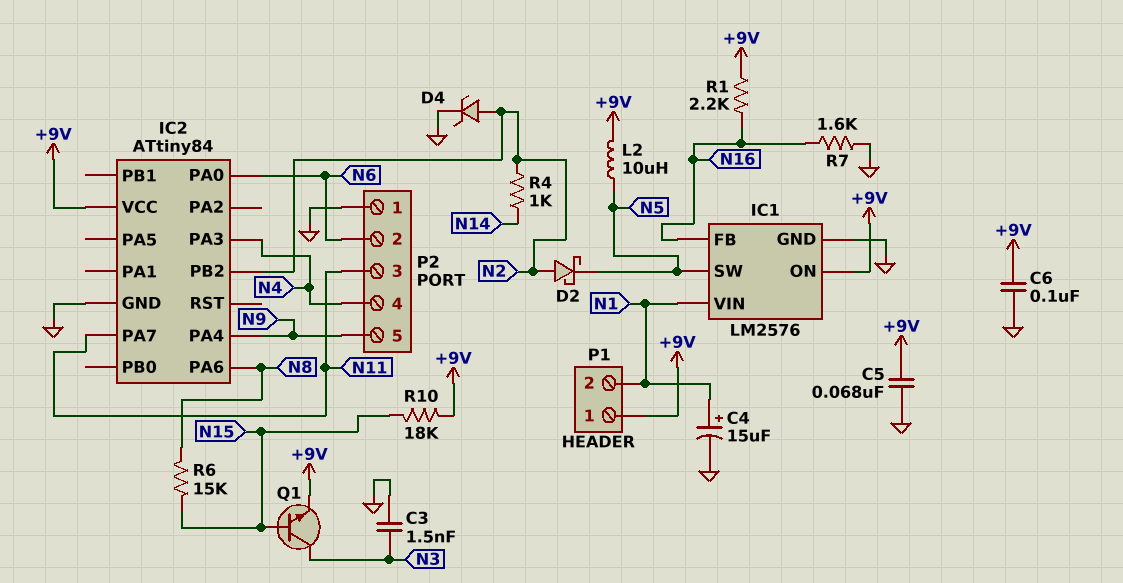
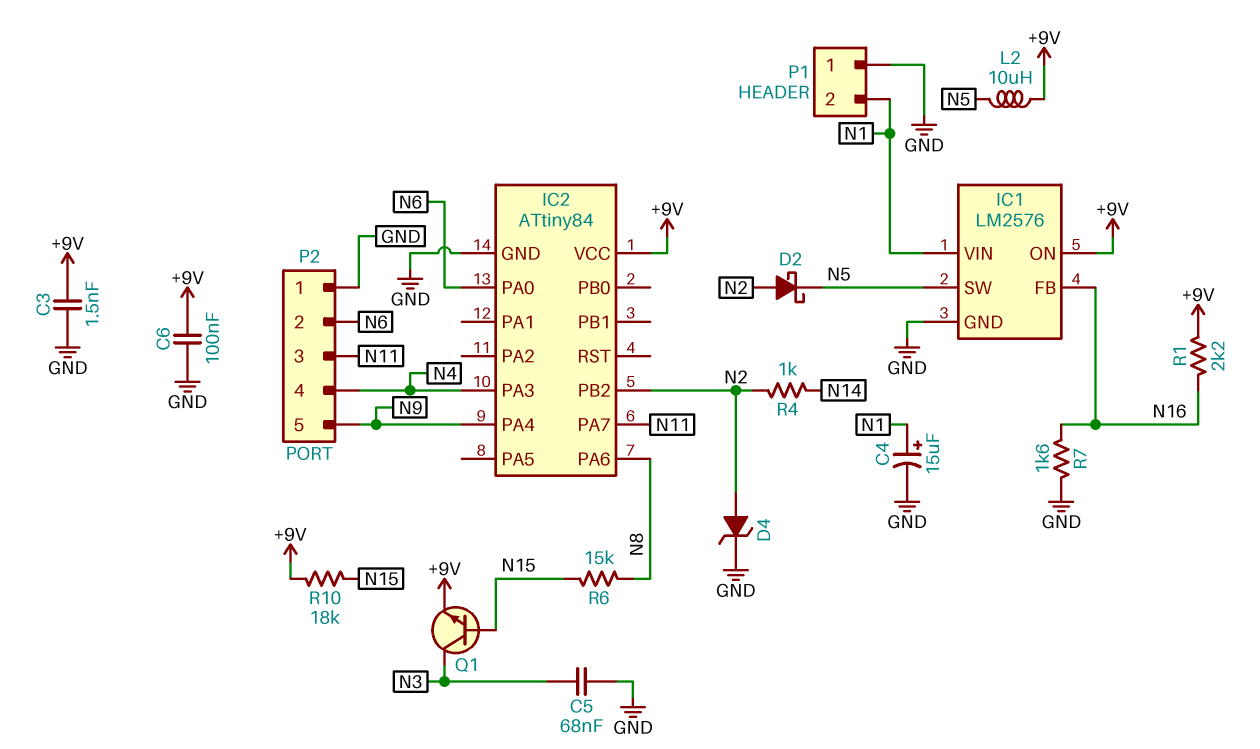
C3: 1.5nF (GND, N3) -> 1.5nF (+9V, GND)
C5: 68nF (+9V, GND) -> 68nF (GND, N3)
P1 pin 1: +9V -> GND

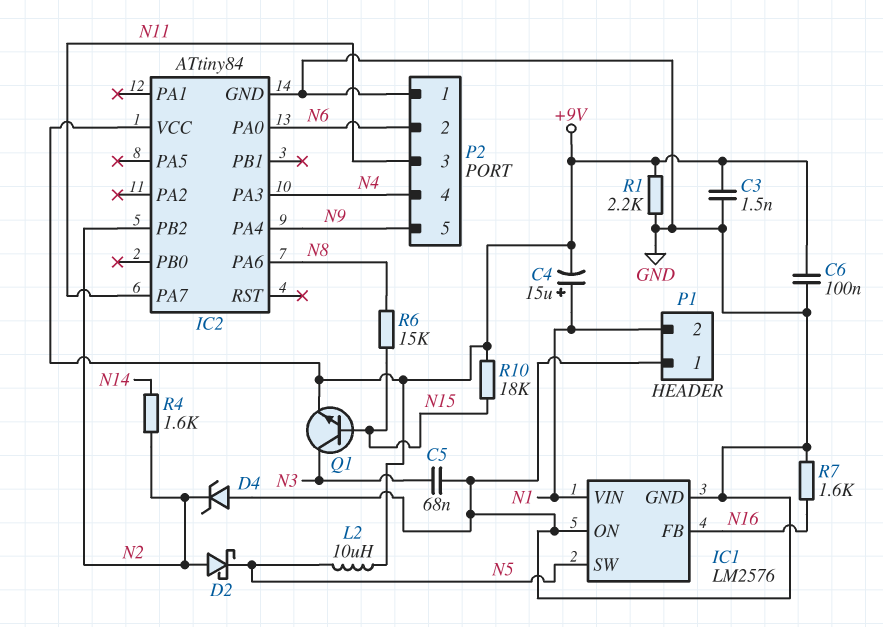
C4: 15uF (plus N1, minus GND) -> 15uF (plus N1, minus +9V)
D4: zener (A N2, K GND) -> zener (A GND, K N2)
IC1 pin ON: +9V -> GND
R1: 2.2k (+9V, N16) -> 2.2k (+9V, GND)
R4: 1k (N2, N14) -> 1.6k (N2, N14)

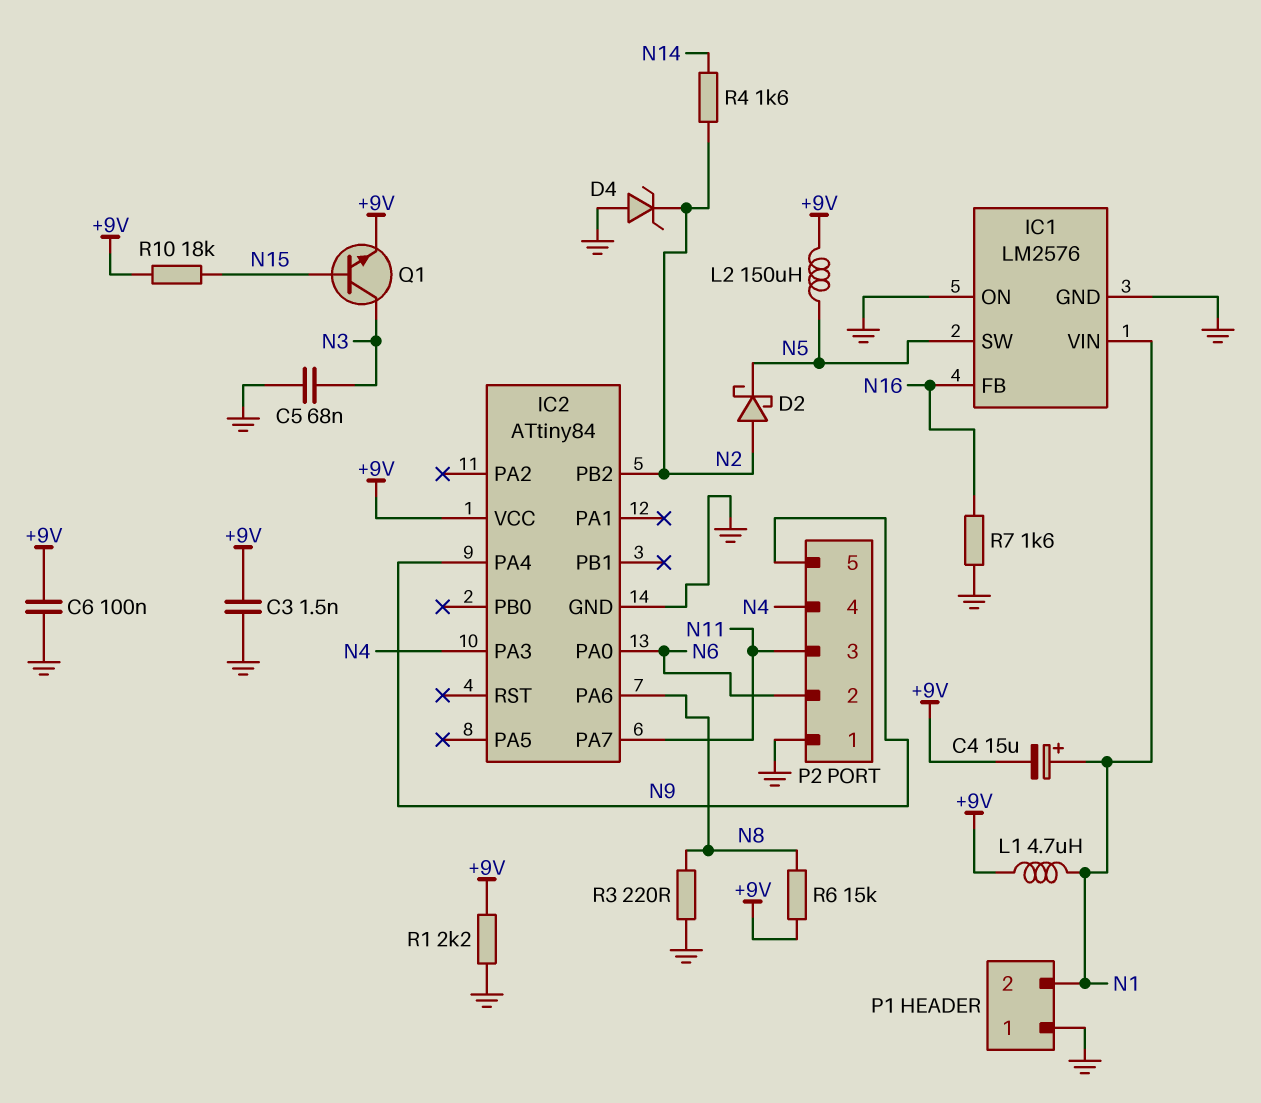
L1: none -> 4.7uH (+9V, N1)
L2: 10uH (+9V, N5) -> 150uH (+9V, N5)
R3: none -> 220 (GND, N8)
R6: 15k (N8, N15) -> 15k (+9V, N8)

